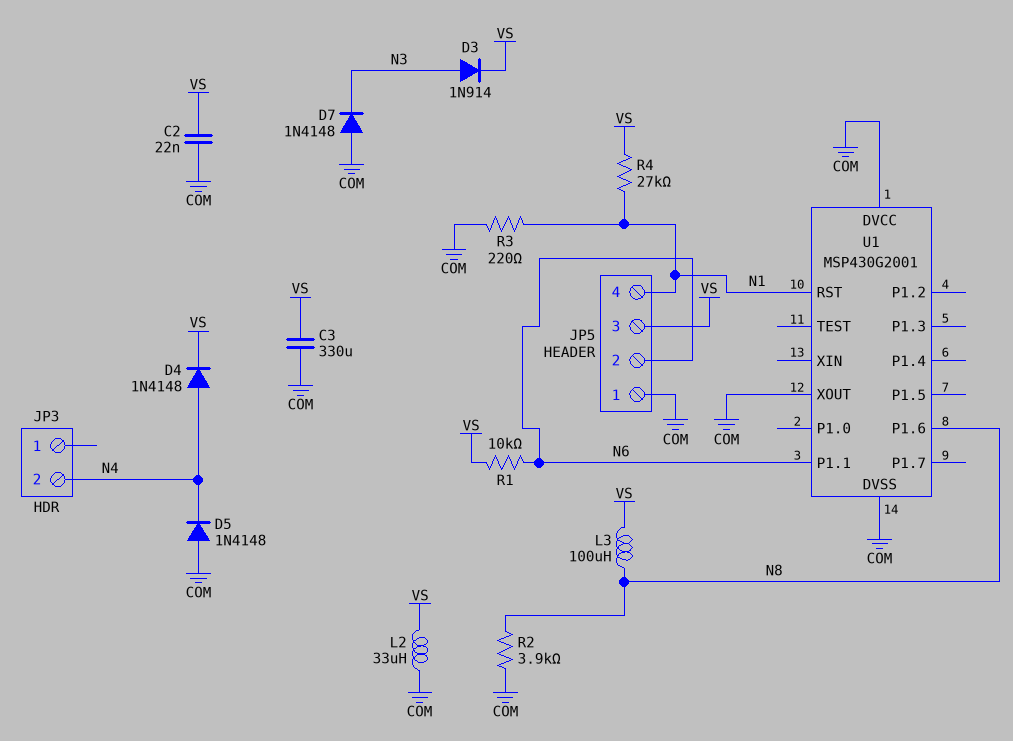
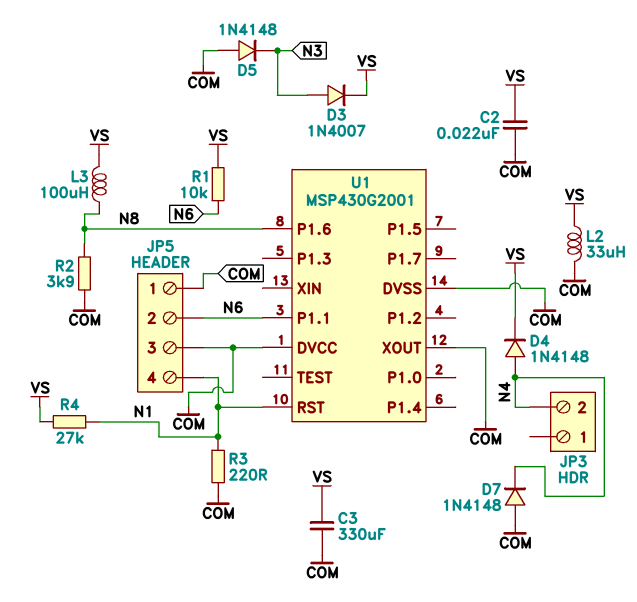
D3: diode 1N914 (A N3, K VS) -> diode 1N4007 (A N3, K VS)
D5: diode 1N4148 (A COM, K N4) -> diode 1N4148 (A COM, K N3)
D7: diode 1N4148 (A COM, K N3) -> diode 1N4148 (A COM, K N4)
JP5 pin 3: VS -> COM

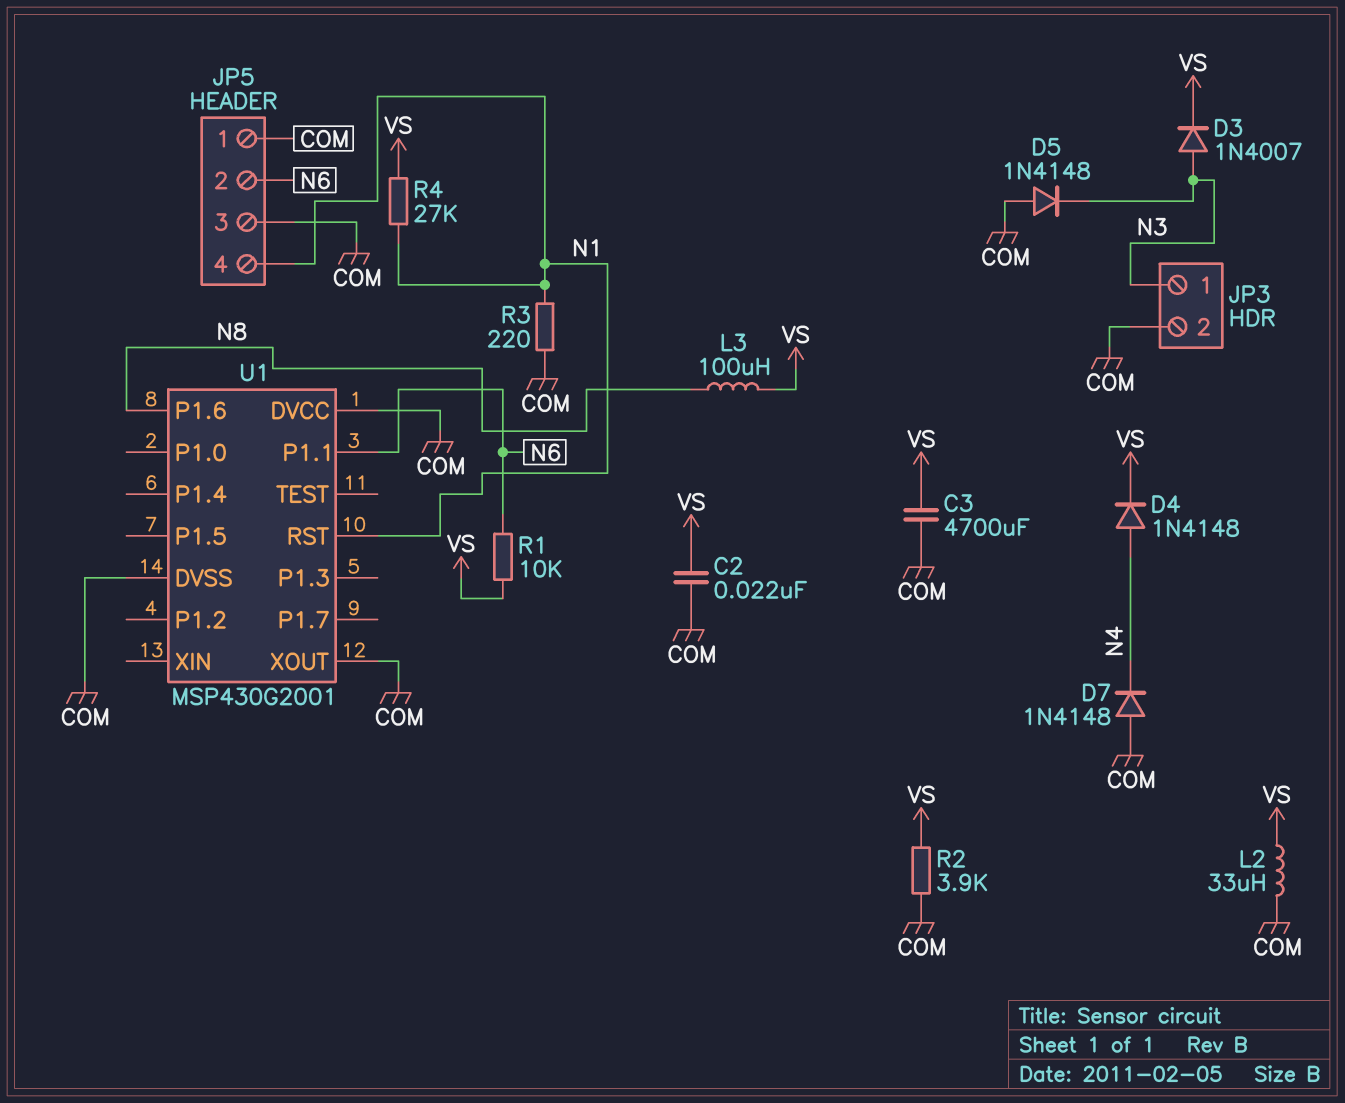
C3: 330uF (COM, VS) -> 4700uF (COM, VS)
JP3 pin 1: none -> N3
JP3 pin 2: N4 -> COM
R2: 3.9k (COM, N8) -> 3.9k (COM, VS)

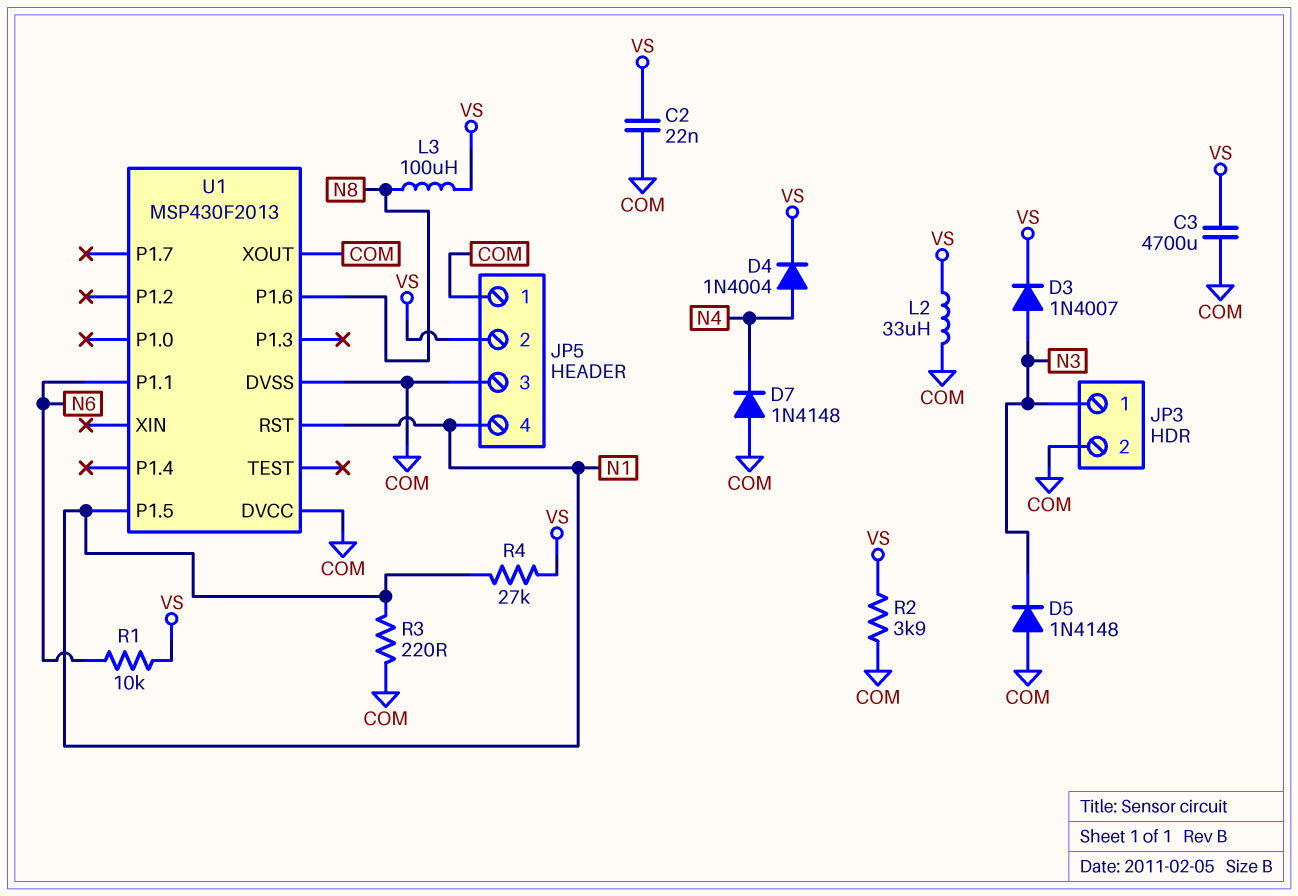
D4: diode 1N4148 (A N4, K VS) -> diode 1N4004 (A N4, K VS)
JP5 pin 2: N6 -> VS
U1: MSP430G2001 -> MSP430F2013
U1 pin P1.5: none -> N1

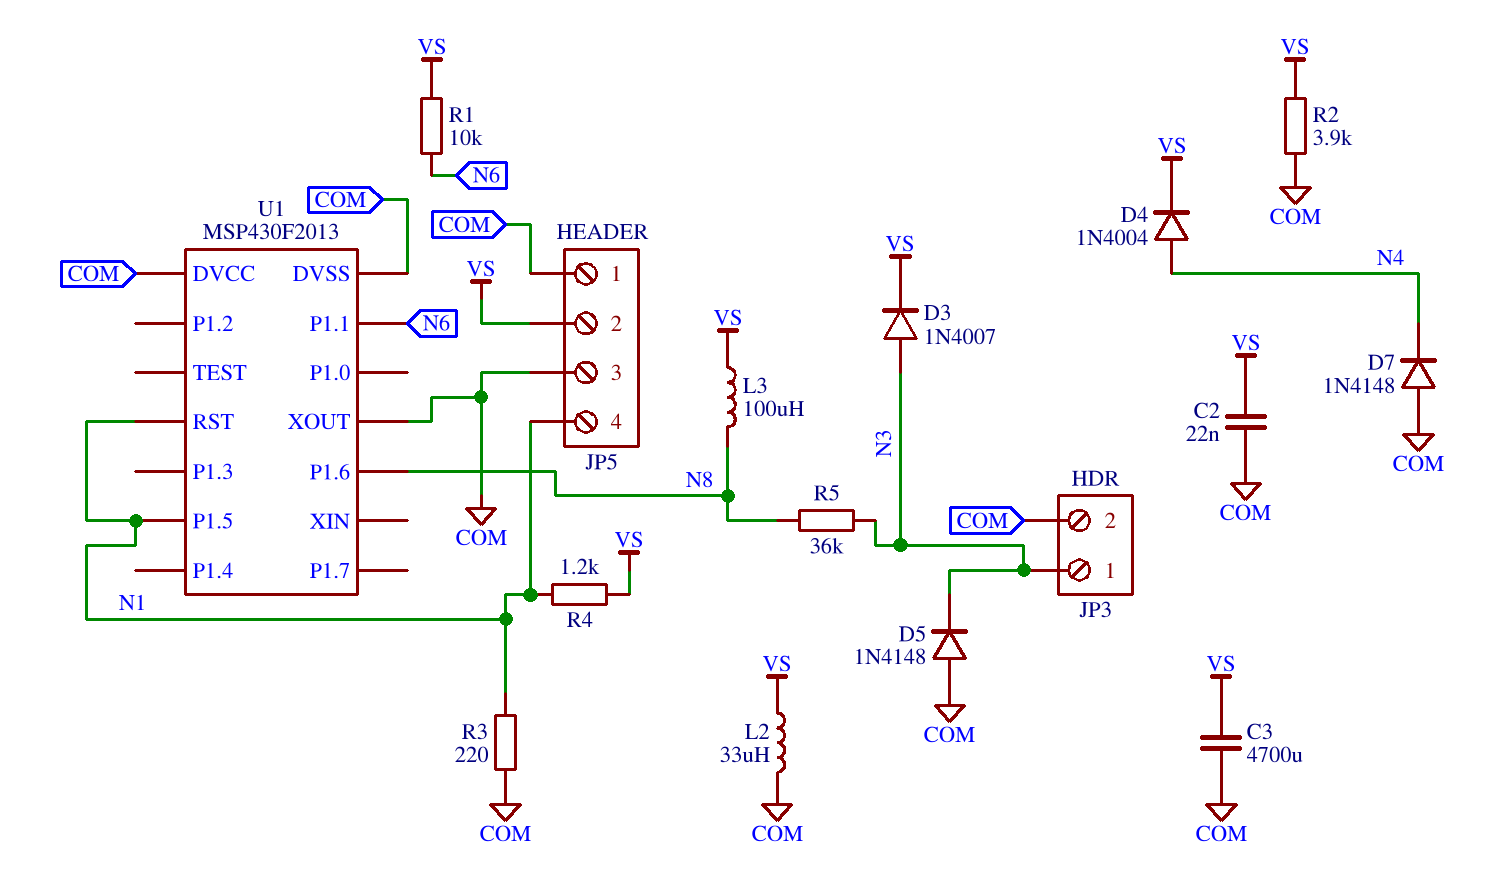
R4: 27k (N1, VS) -> 1.2k (N1, VS)
R5: none -> 36k (N3, N8)

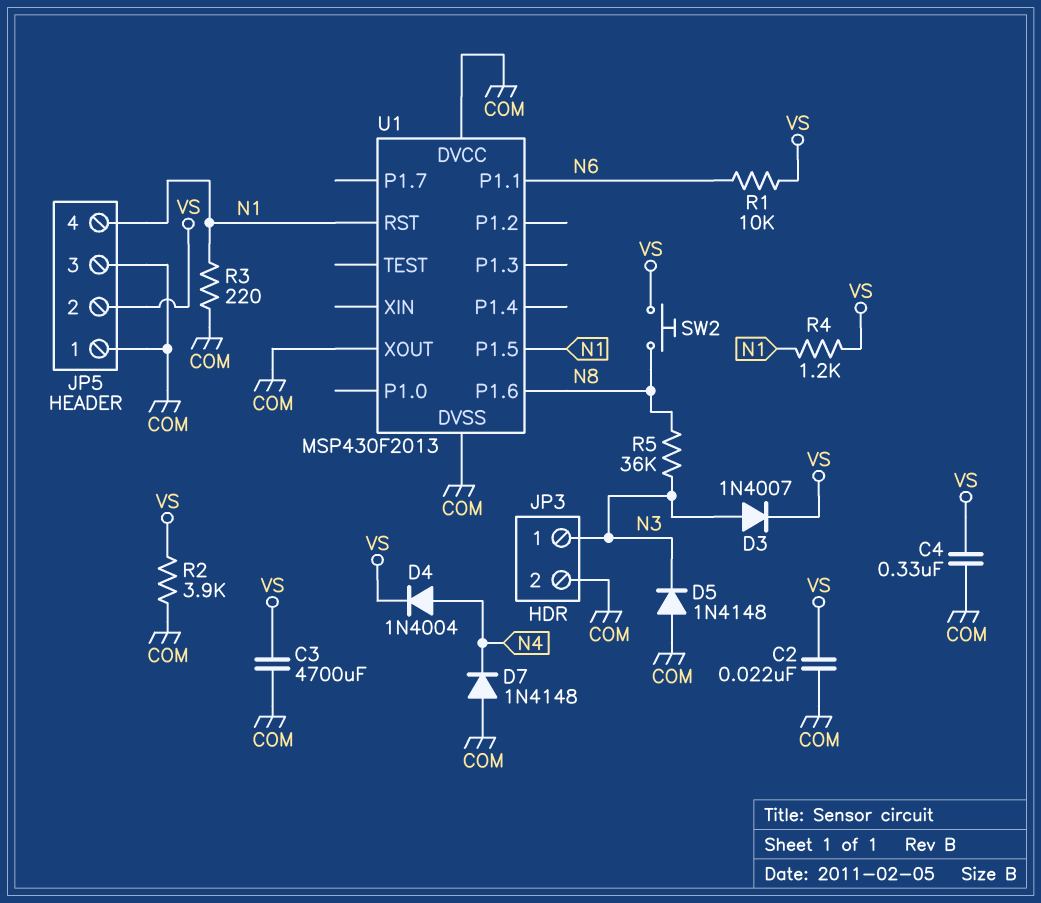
C4: none -> 330nF (COM, VS)
L2: 33uH (COM, VS) -> none
L3: 100uH (N8, VS) -> none
SW2: none -> button (N8, VS)

